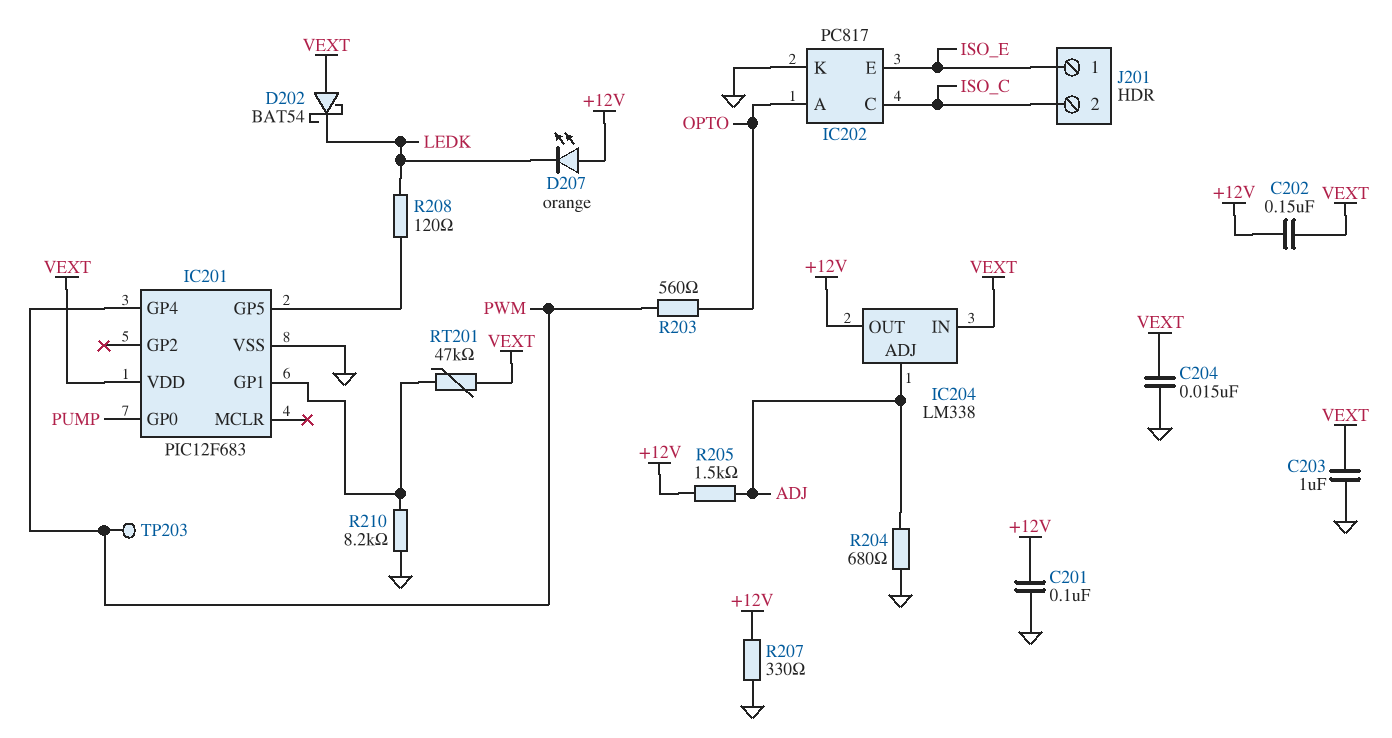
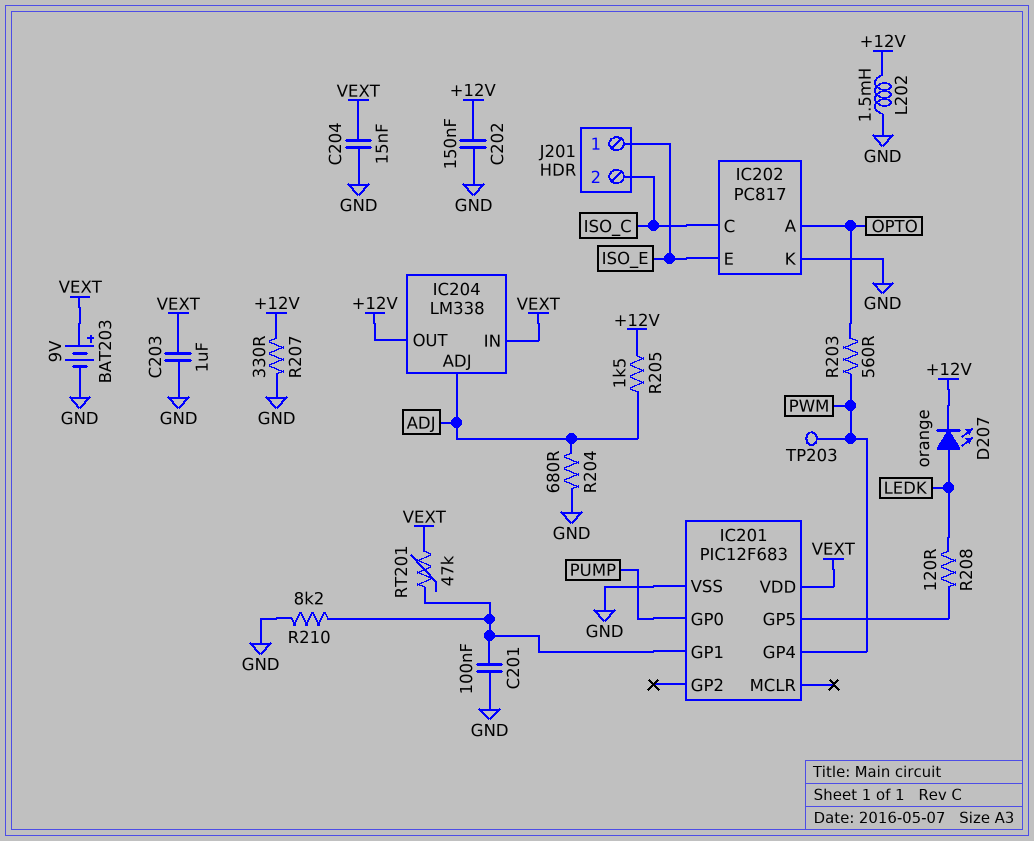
BAT203: none -> 9V (plus VEXT, minus GND)
C201: 100nF (+12V, GND) -> 100nF (GND, IC201/GP1)
C202: 150nF (+12V, VEXT) -> 150nF (+12V, GND)
D202: schottky BAT54 (A VEXT, K LEDK) -> none
D207: LED orange (A +12V, K LEDK) -> LED orange (A LEDK, K +12V)
L202: none -> 1.5mH (+12V, GND)

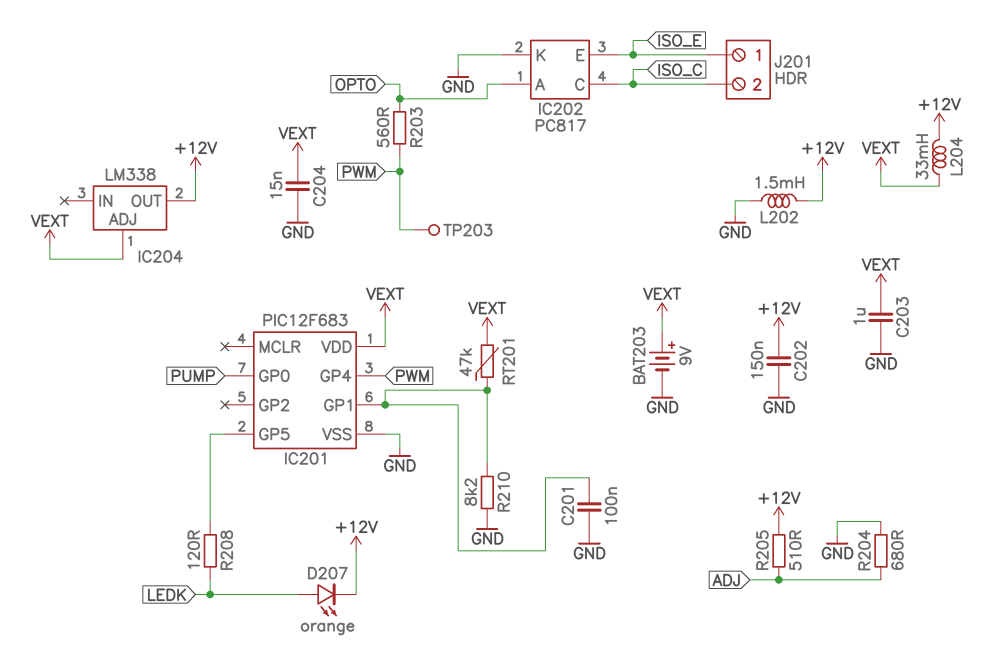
IC204 pin ADJ: ADJ -> VEXT
IC204 pin IN: VEXT -> none
L204: none -> 33mH (+12V, VEXT)
R205: 1.5k (+12V, ADJ) -> 510 (+12V, ADJ)
R207: 330 (+12V, GND) -> none

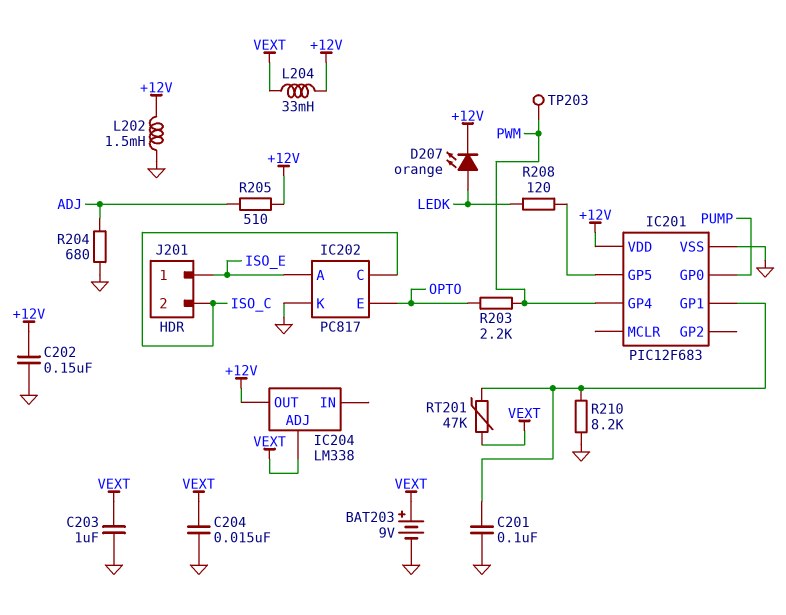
IC201 pin VDD: VEXT -> +12V
IC202 pin A: OPTO -> ISO_E
IC202 pin E: ISO_E -> OPTO
R203: 560 (OPTO, PWM) -> 2.2k (OPTO, PWM)

